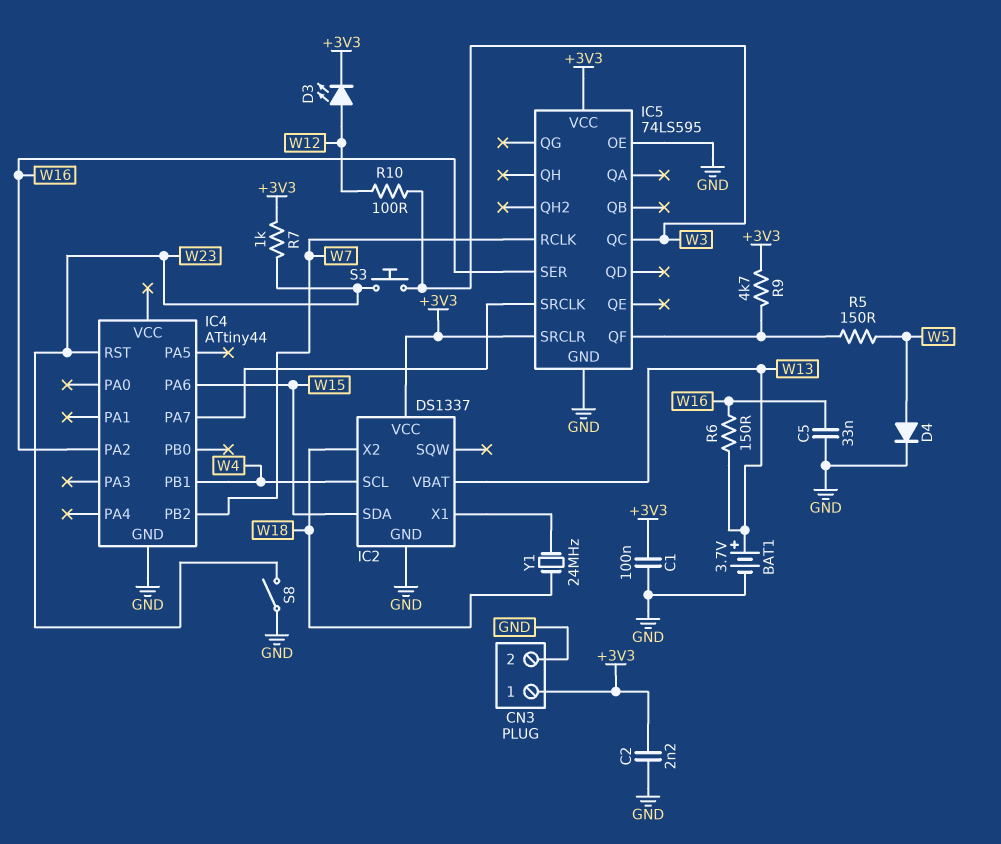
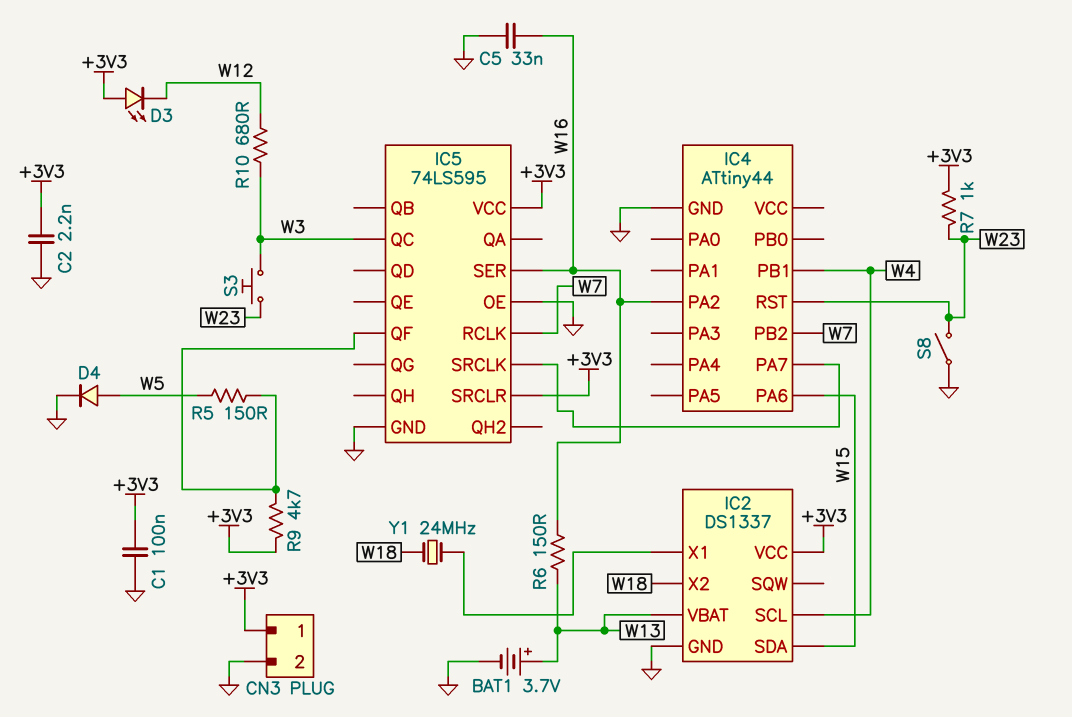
D3: LED (A W12, K +3V3) -> LED (A +3V3, K W12)
R10: 100 (W3, W12) -> 680 (W3, W12)

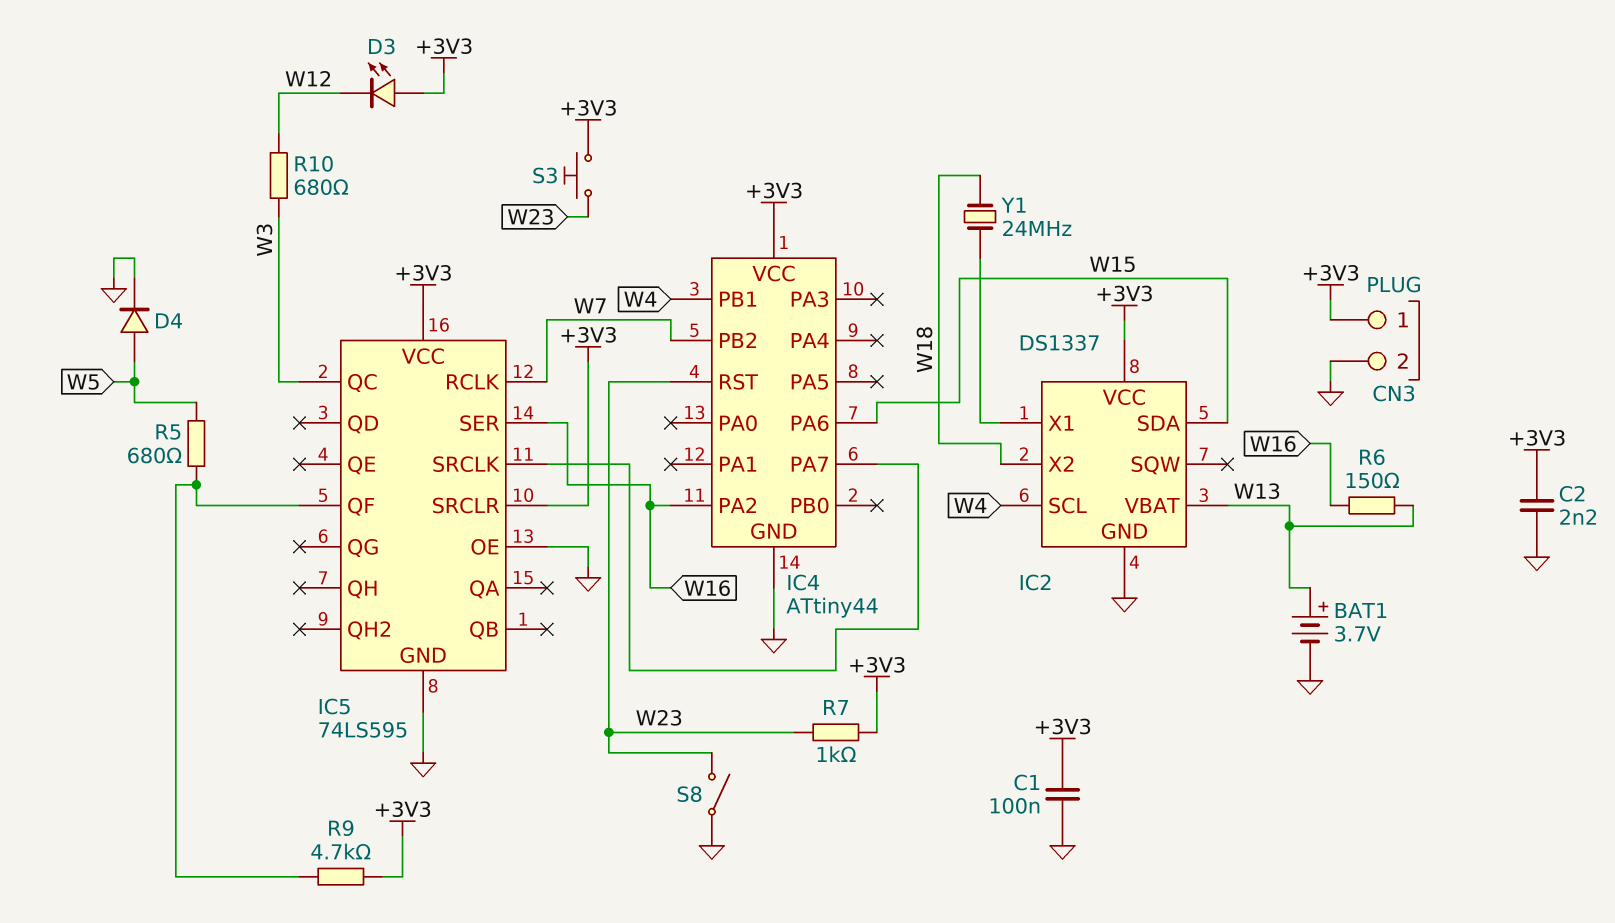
C5: 33nF (GND, W16) -> none
IC4 pin VCC: none -> +3V3
R5: 150 (IC5/QF, W5) -> 680 (IC5/QF, W5)
S3: button (W3, W23) -> button (+3V3, W23)

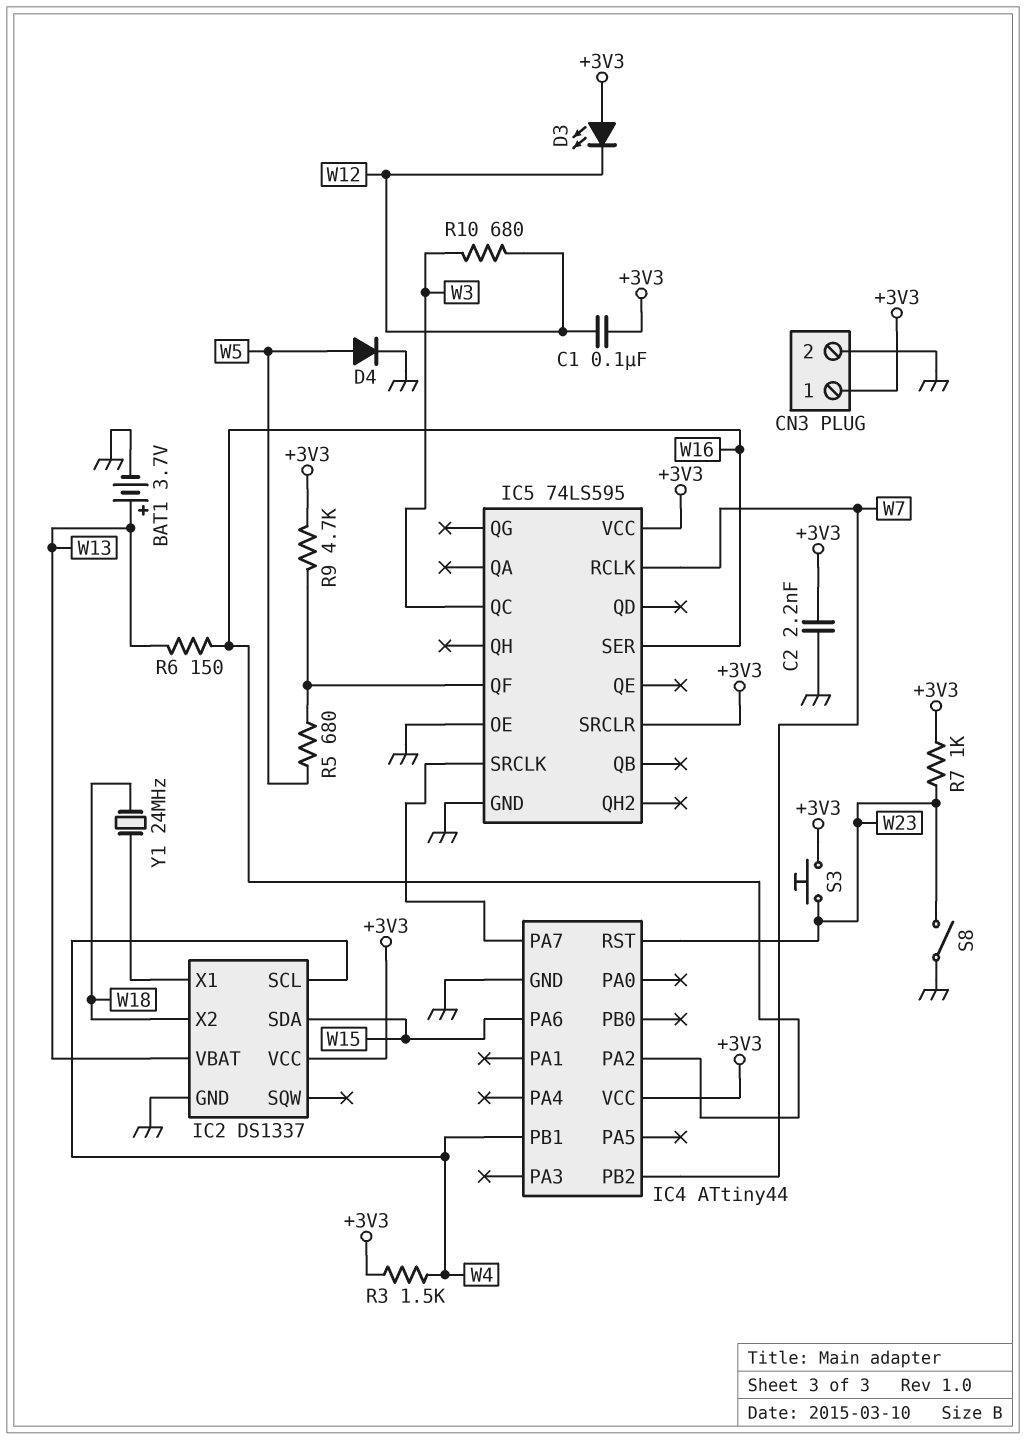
C1: 100nF (+3V3, GND) -> 100nF (+3V3, W12)
R3: none -> 1.5k (+3V3, W4)

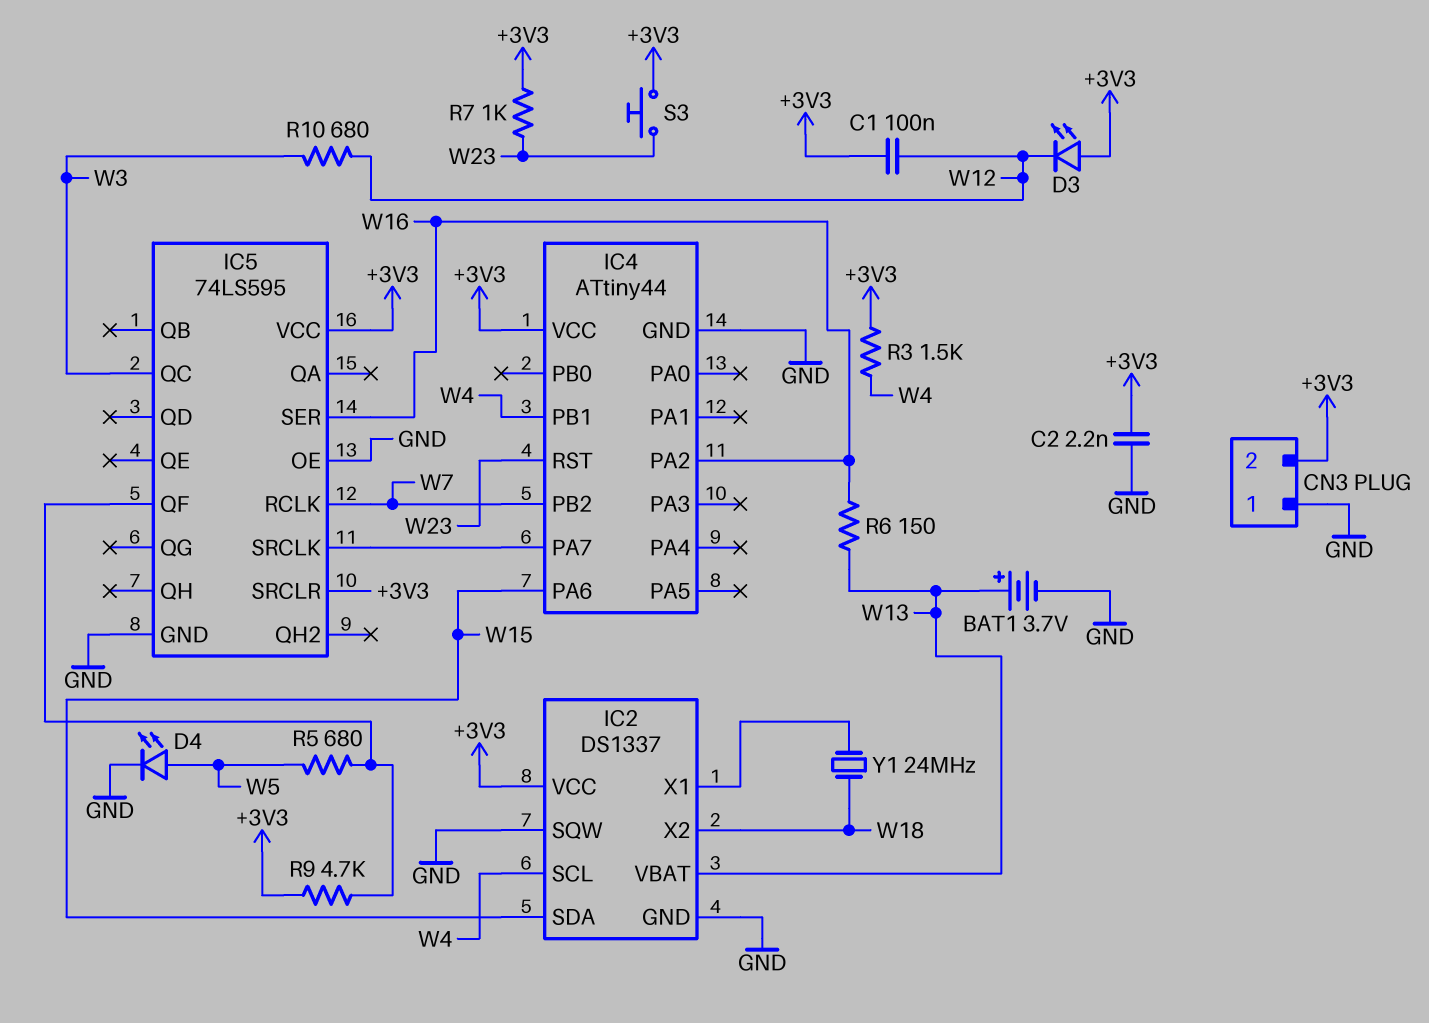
CN3 pin 1: +3V3 -> GND
CN3 pin 2: GND -> +3V3
D4: diode (A W5, K GND) -> LED (A W5, K GND)
IC2 pin SQW: none -> GND
S8: switch (GND, W23) -> none

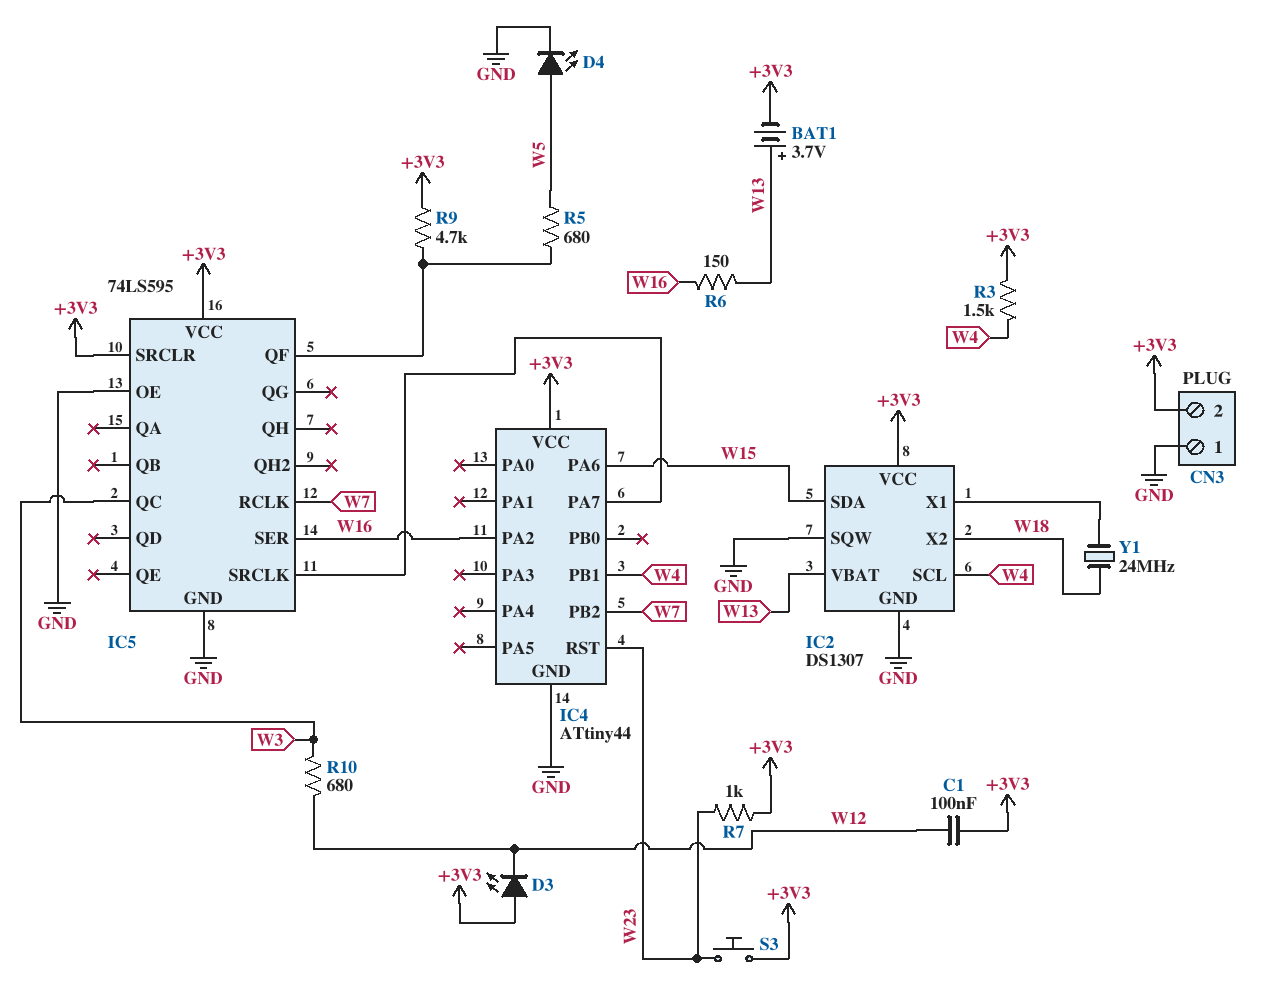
BAT1: 3.7V (plus W13, minus GND) -> 3.7V (plus W13, minus +3V3)
C2: 2.2nF (+3V3, GND) -> none
IC2: DS1337 -> DS1307

